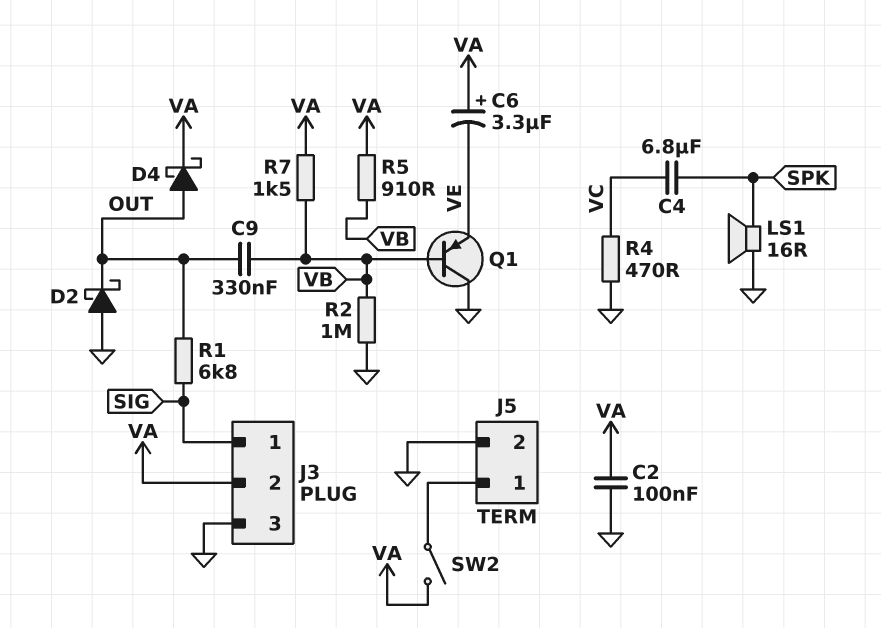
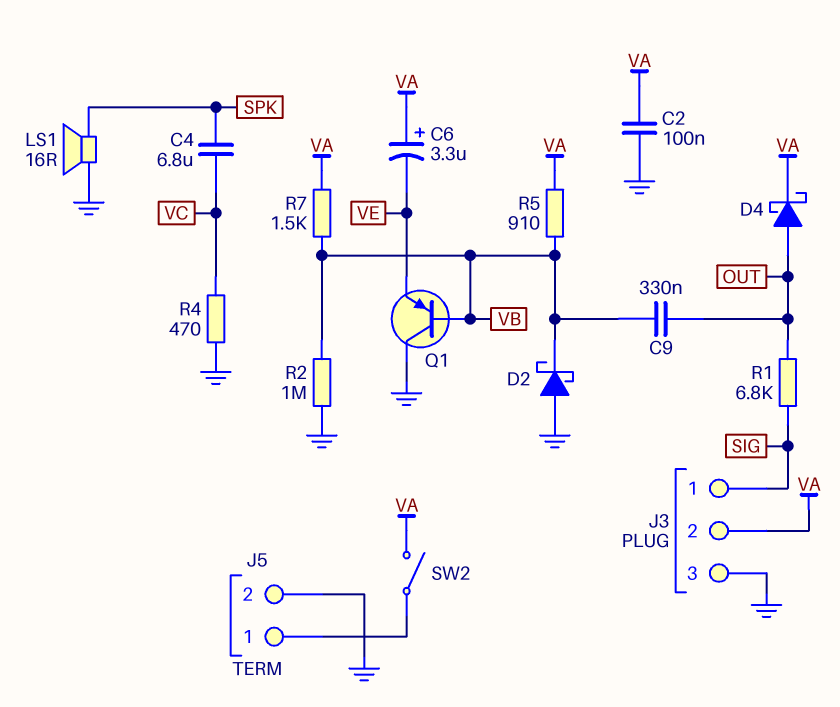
D2: schottky (A GND, K OUT) -> schottky (A GND, K VB)

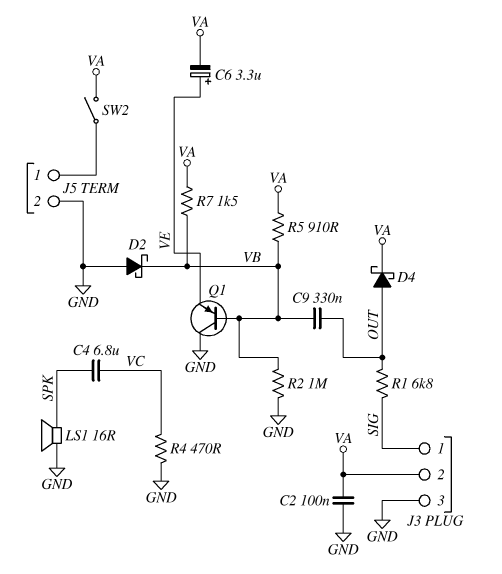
C6: 3.3uF (plus VA, minus VE) -> 3.3uF (plus VE, minus VA)

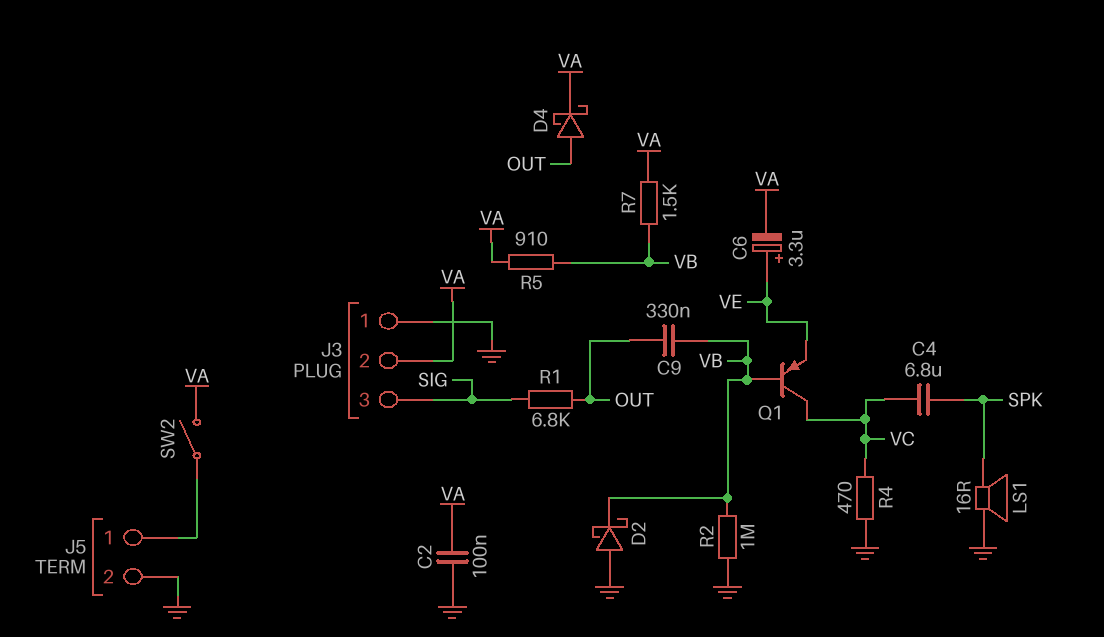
J3 pin 1: SIG -> GND
J3 pin 3: GND -> SIG
Q1: PNP (B VB, C GND, E VE) -> PNP (B VB, C VC, E VE)

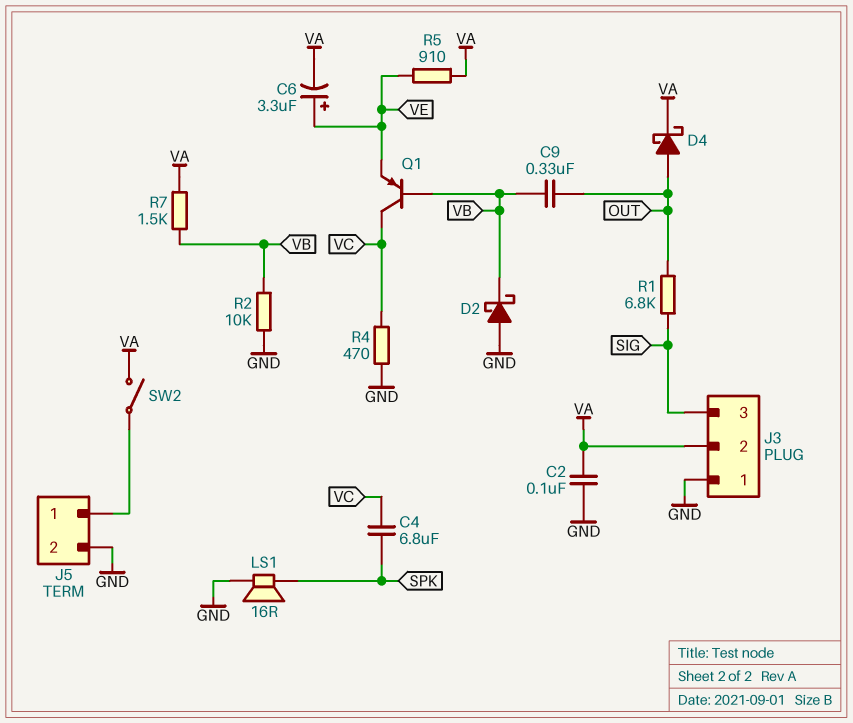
R2: 1M (GND, VB) -> 10k (GND, VB)
R5: 910 (VA, VB) -> 910 (VA, VE)

